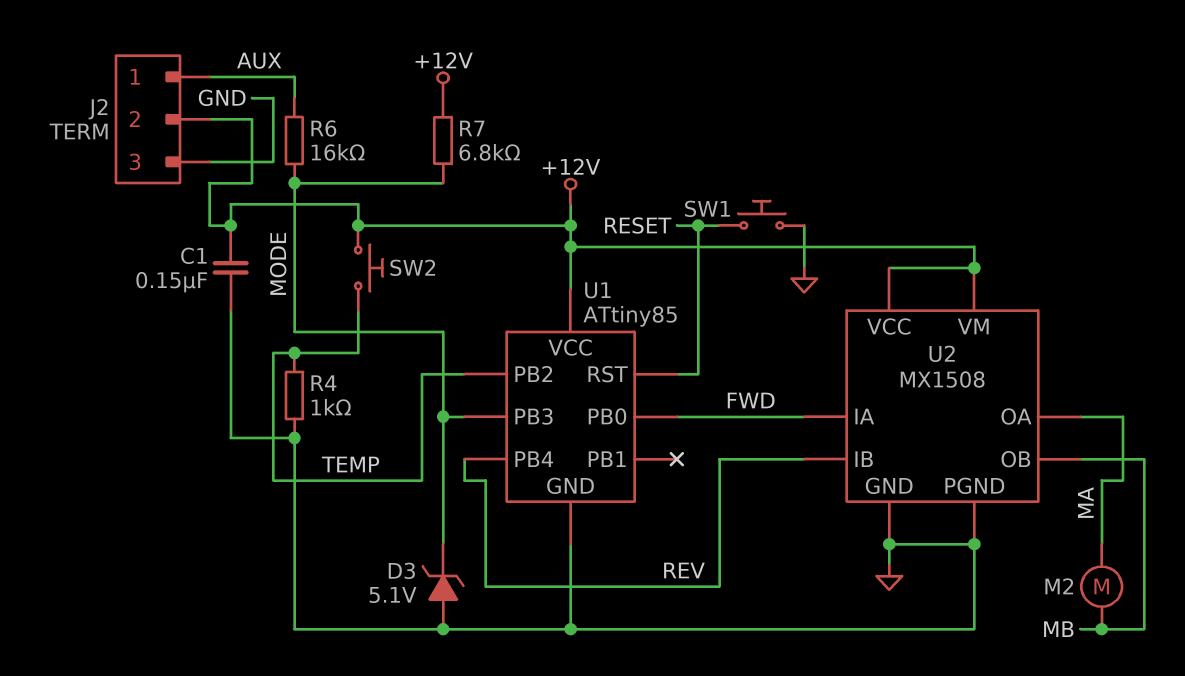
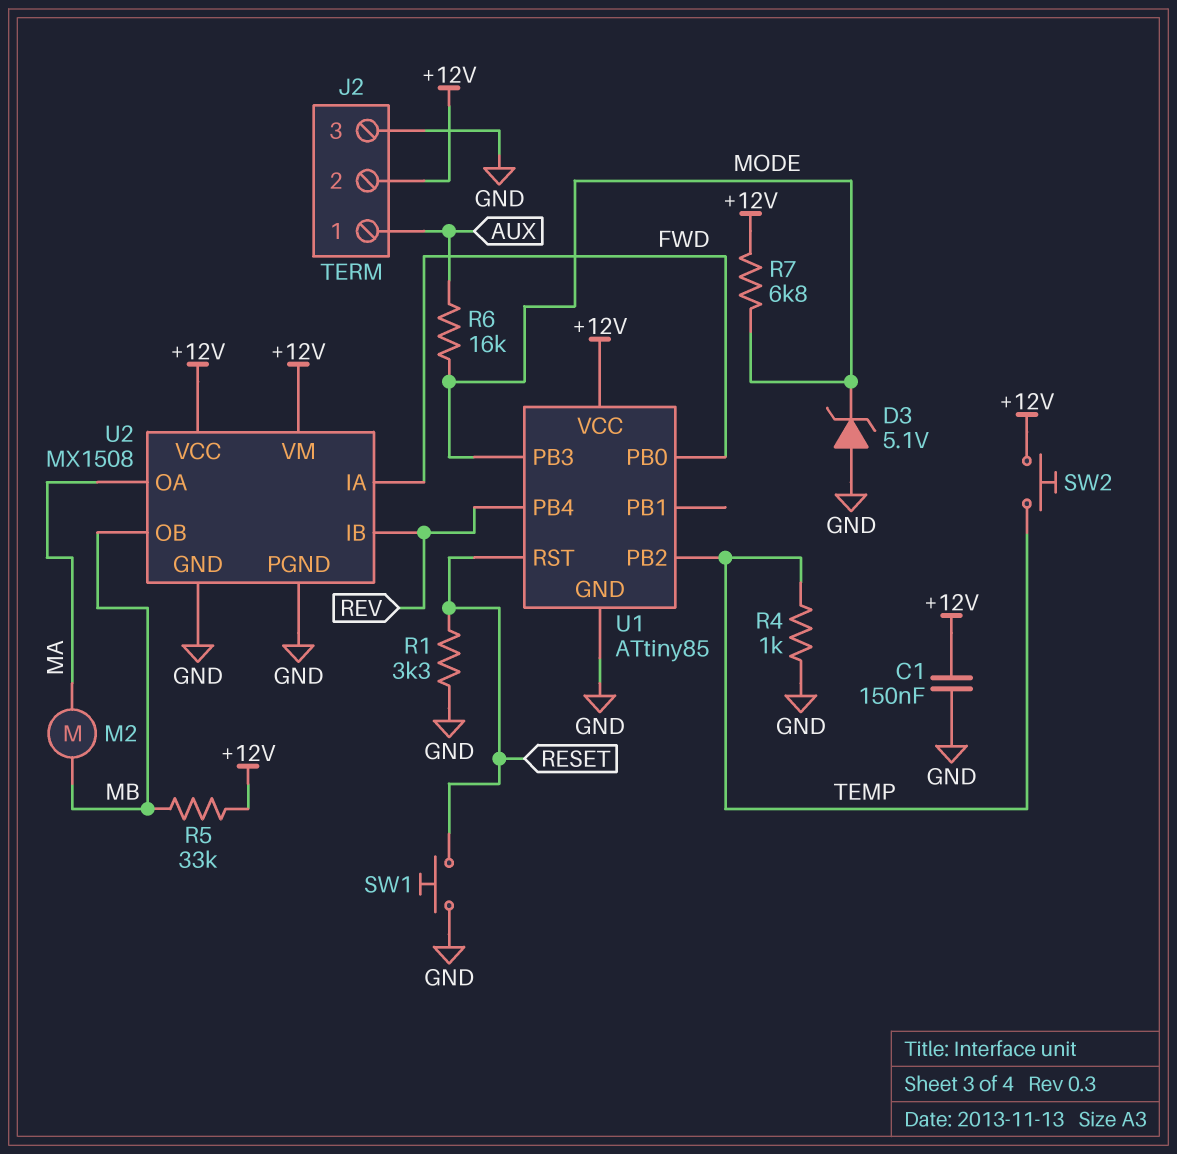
R1: none -> 3.3k (GND, RESET)
R5: none -> 33k (+12V, MB)

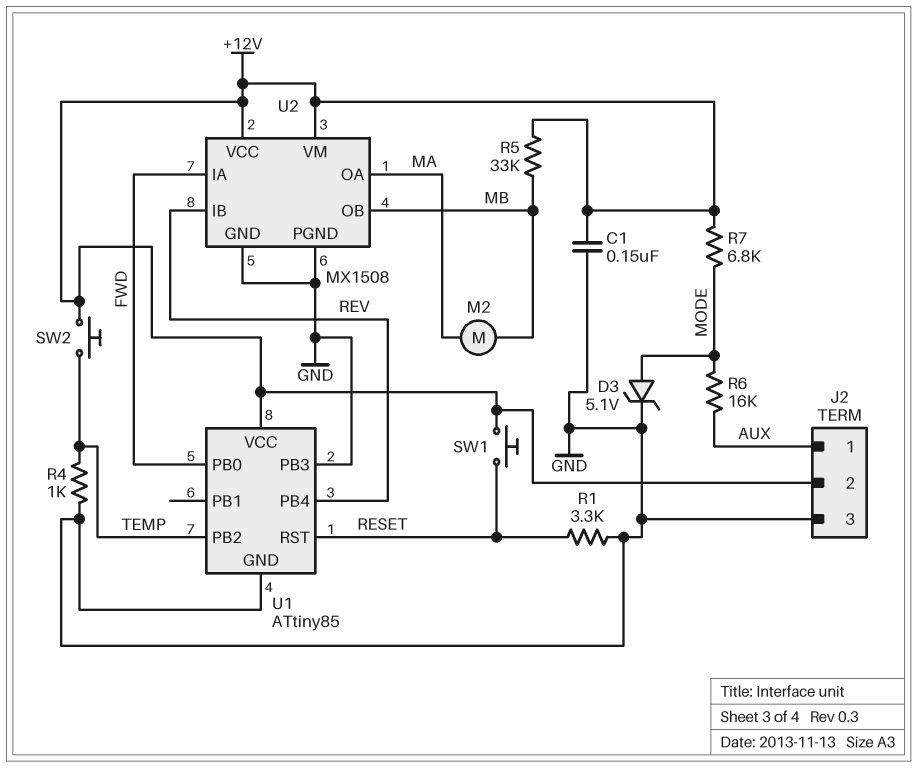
D3: zener 5.1V (A GND, K MODE) -> zener 5.1V (A MODE, K GND)
SW1: button (GND, RESET) -> button (+12V, RESET)
U1 pin PB3: MODE -> GND

